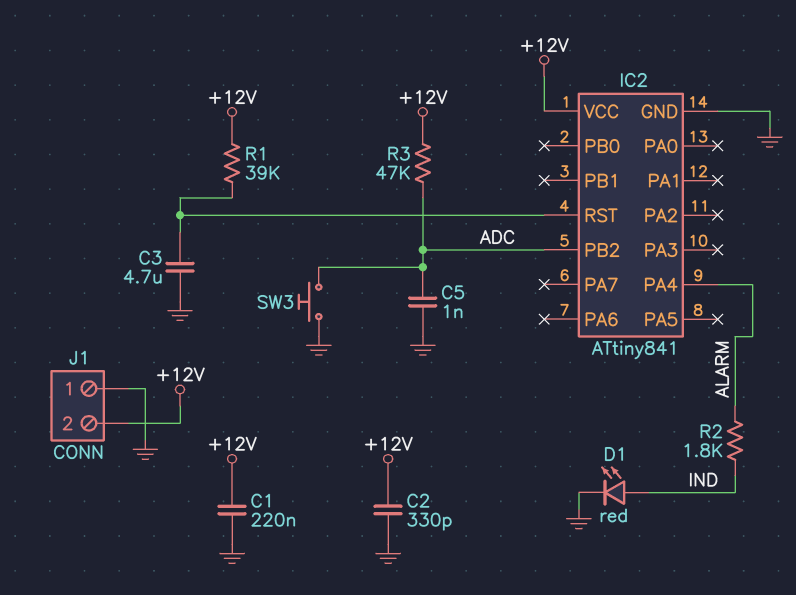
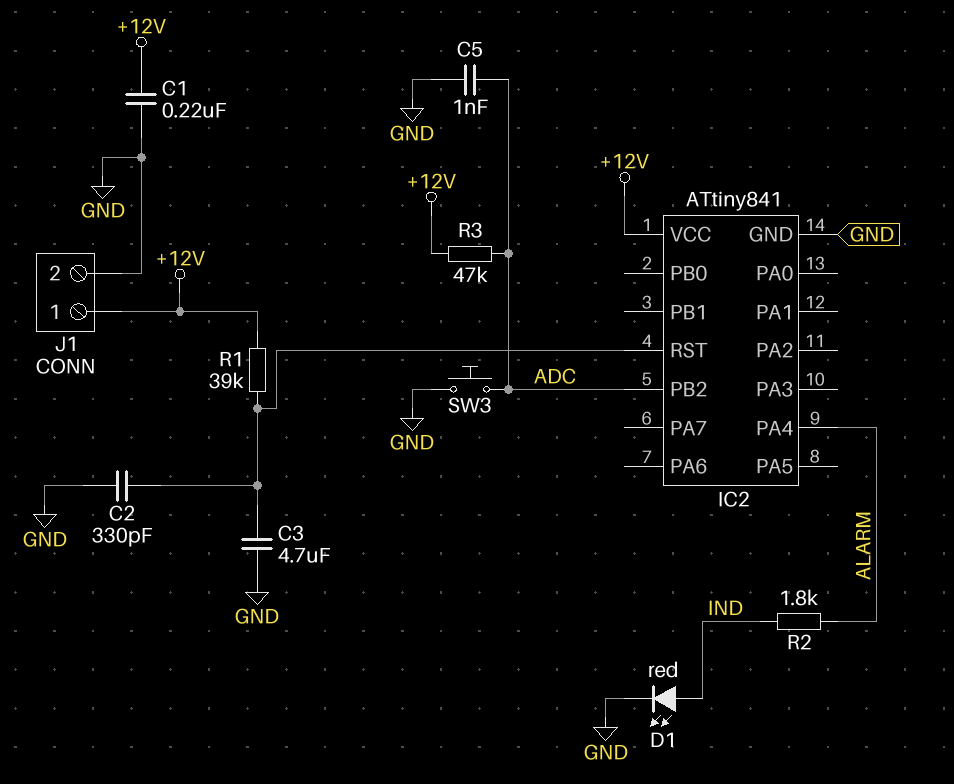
C2: 330pF (+12V, GND) -> 330pF (GND, IC2/RST)
J1 pin 1: GND -> +12V
J1 pin 2: +12V -> GND

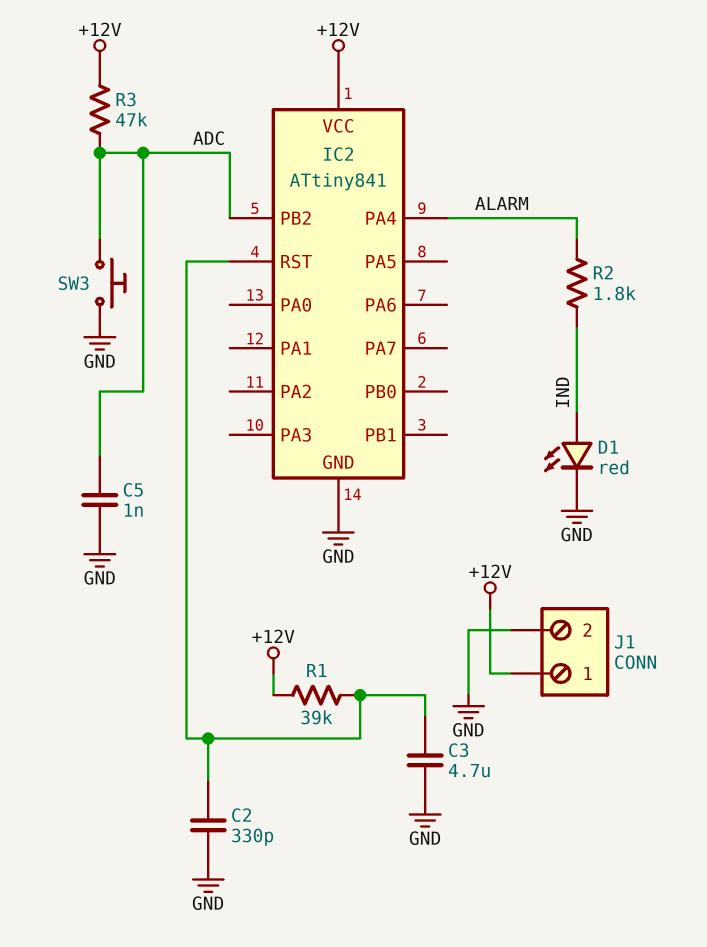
C1: 220nF (+12V, GND) -> none

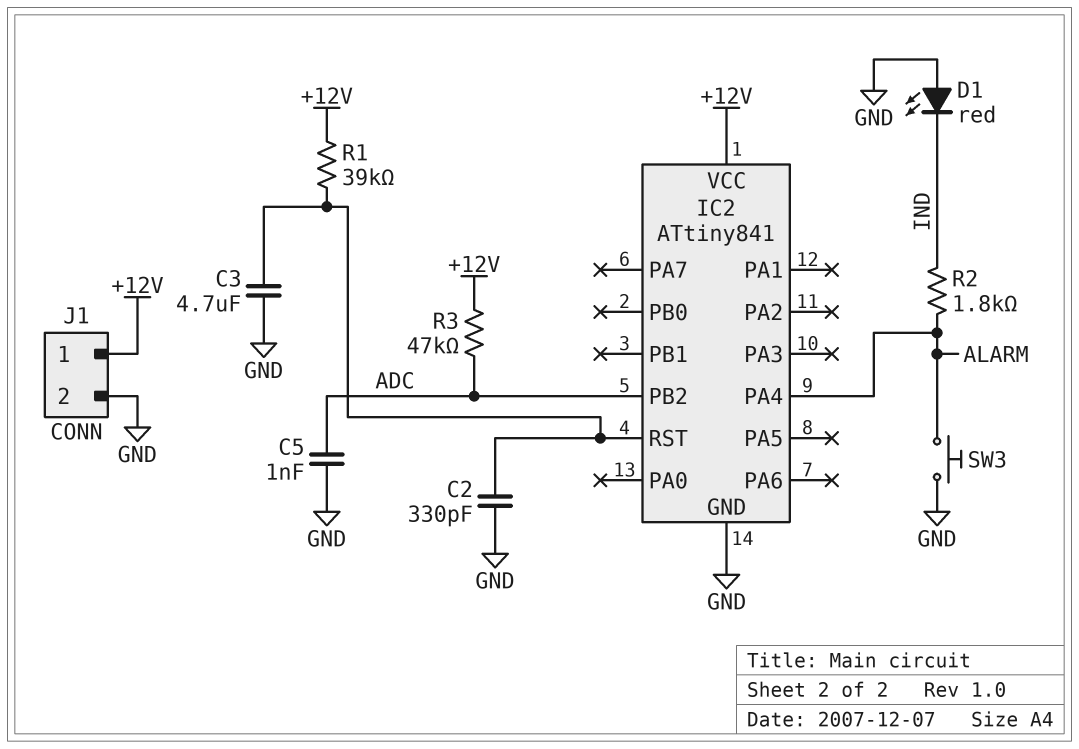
D1: LED red (A IND, K GND) -> LED red (A GND, K IND)
SW3: button (ADC, GND) -> button (ALARM, GND)

